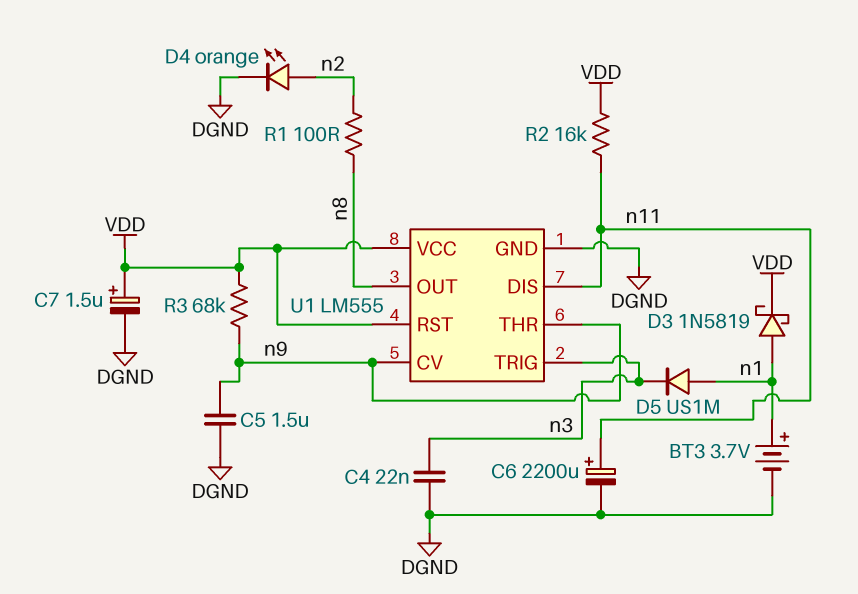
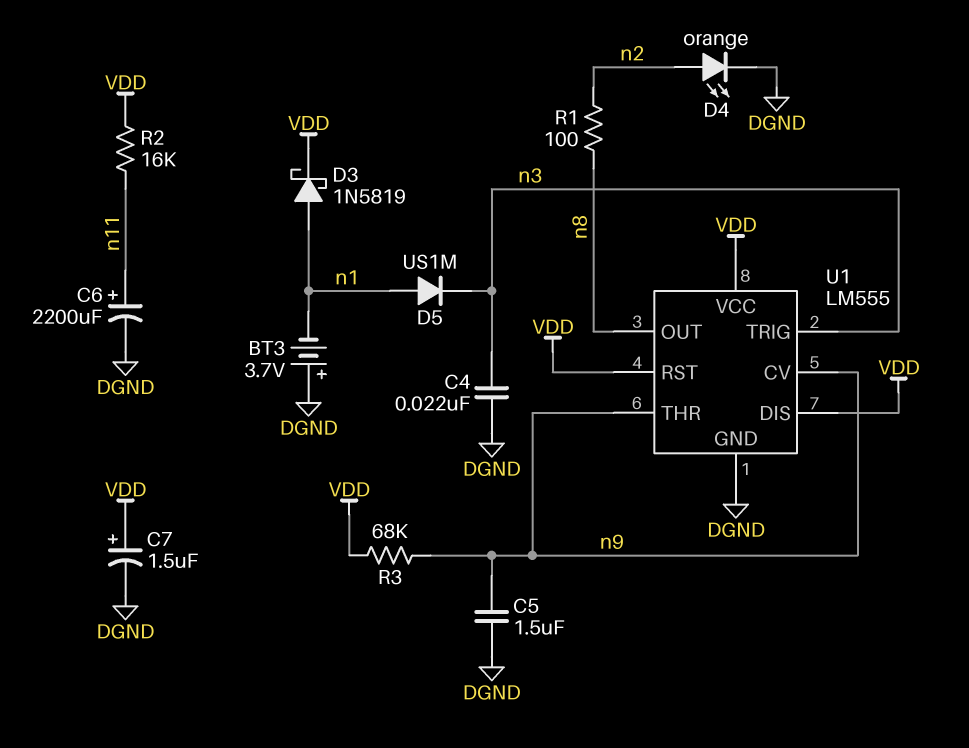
BT3: 3.7V (plus n1, minus DGND) -> 3.7V (plus DGND, minus n1)
U1 pin DIS: n11 -> VDD

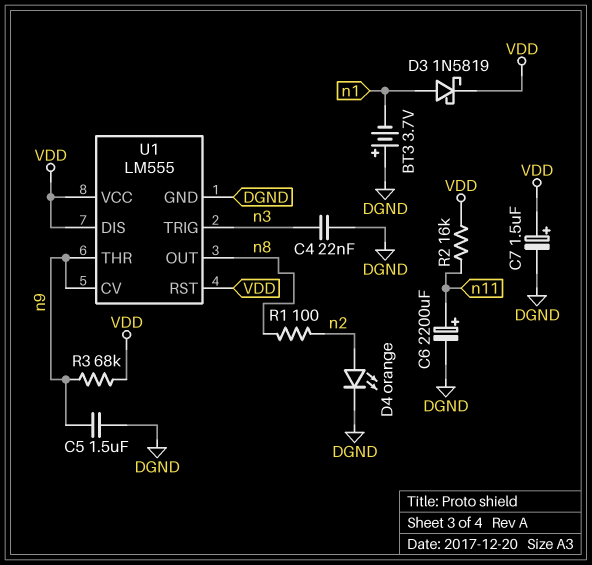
D5: diode US1M (A n1, K n3) -> none

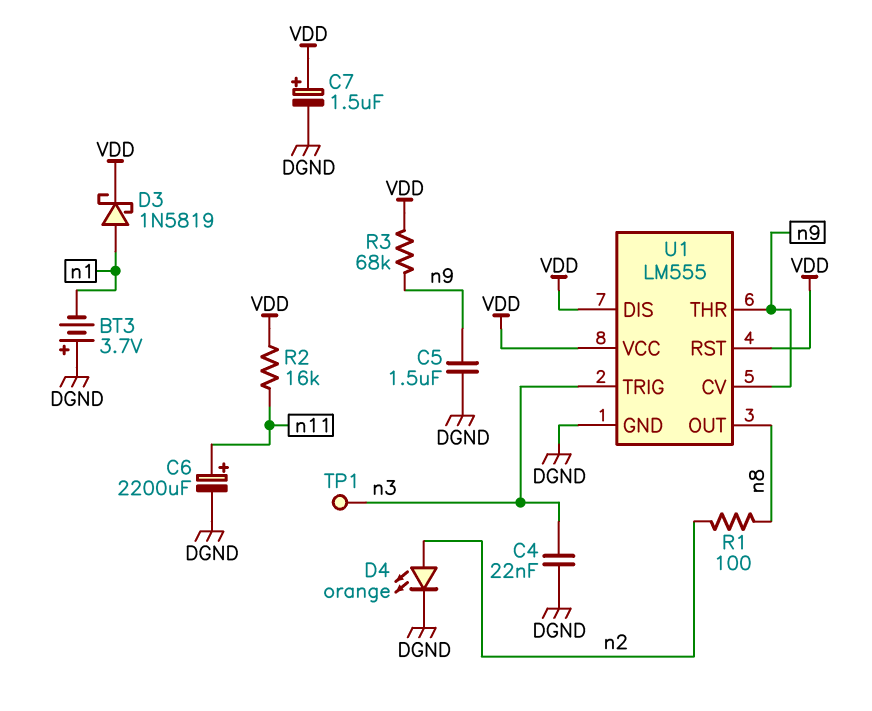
TP1: none -> test point (n3)

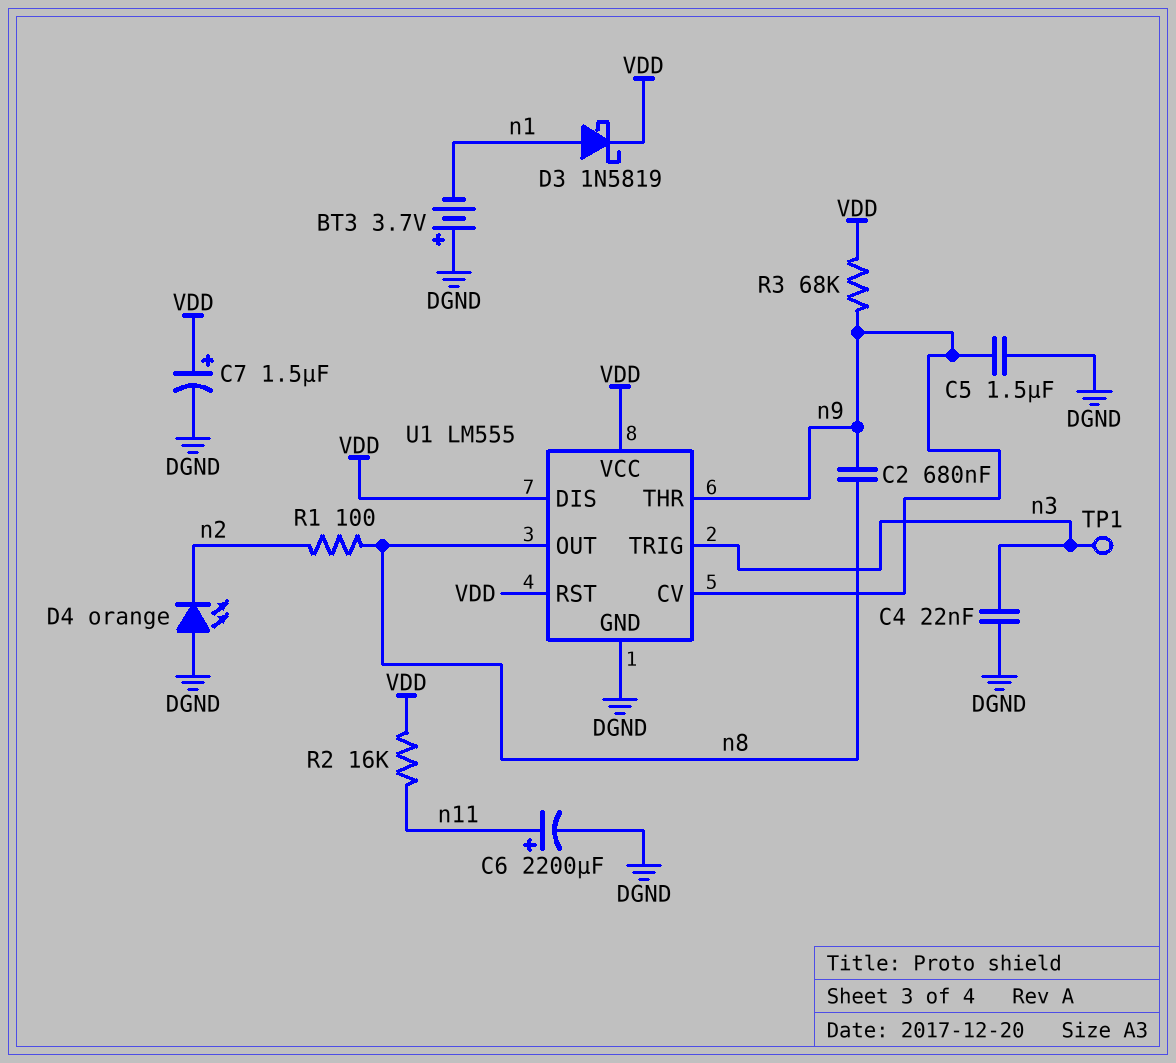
C2: none -> 680nF (n8, n9)
D4: LED orange (A n2, K DGND) -> LED orange (A DGND, K n2)

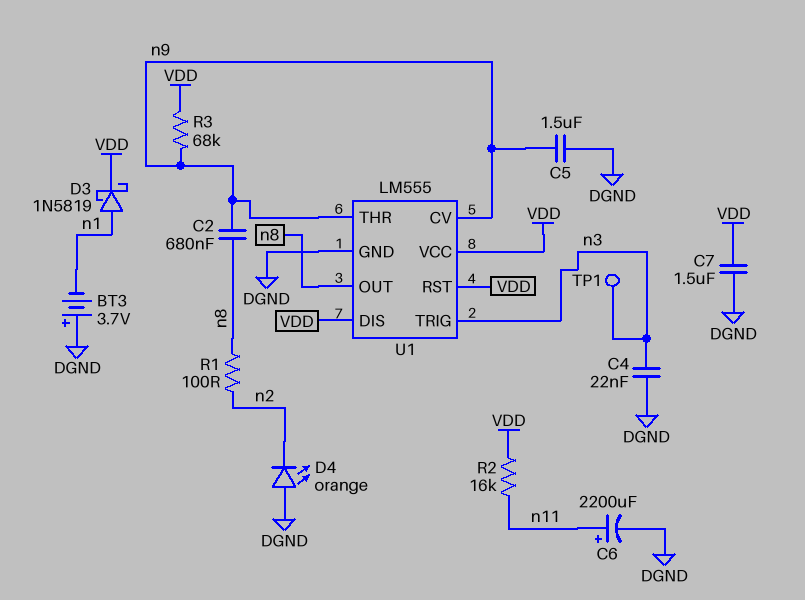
C7: 1.5uF (plus VDD, minus DGND) -> 1.5uF (DGND, VDD)

